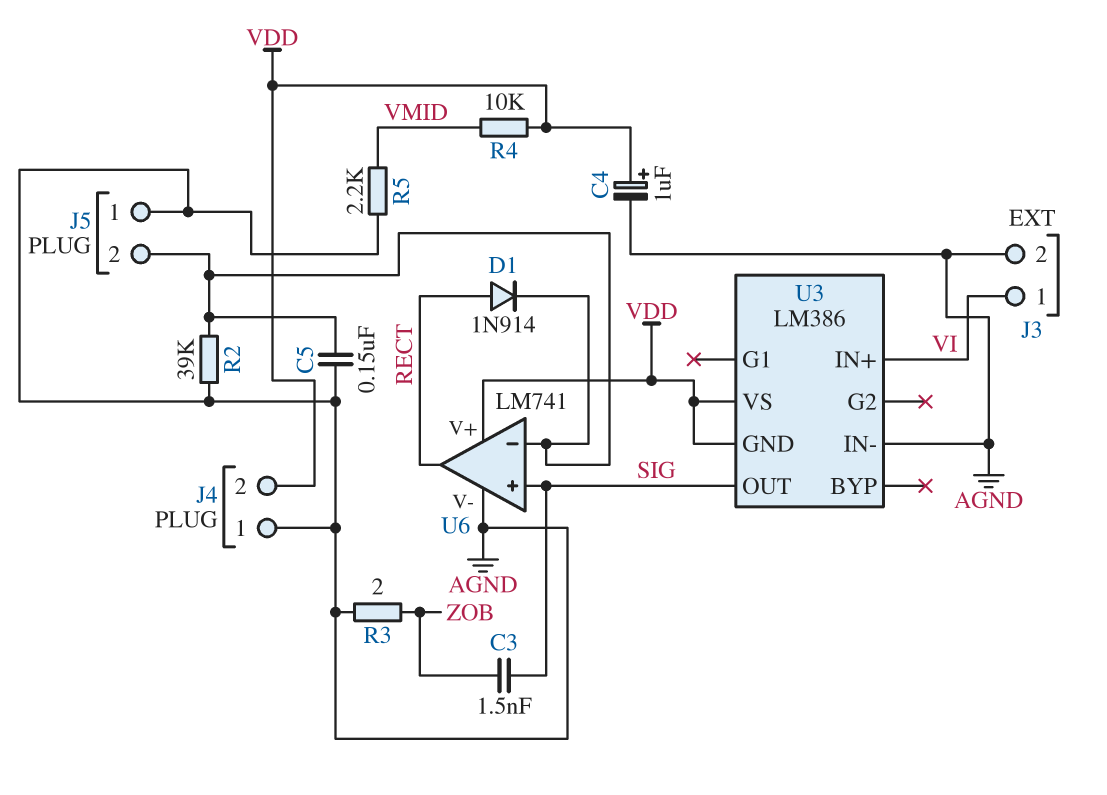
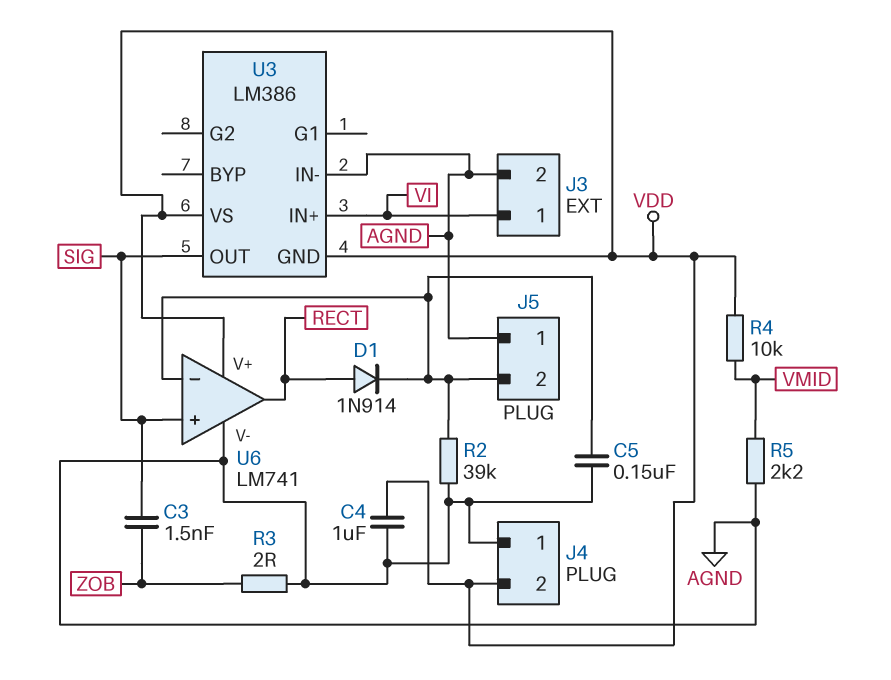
C4: 1uF (plus VDD, minus AGND) -> 1uF (AGND, VDD)

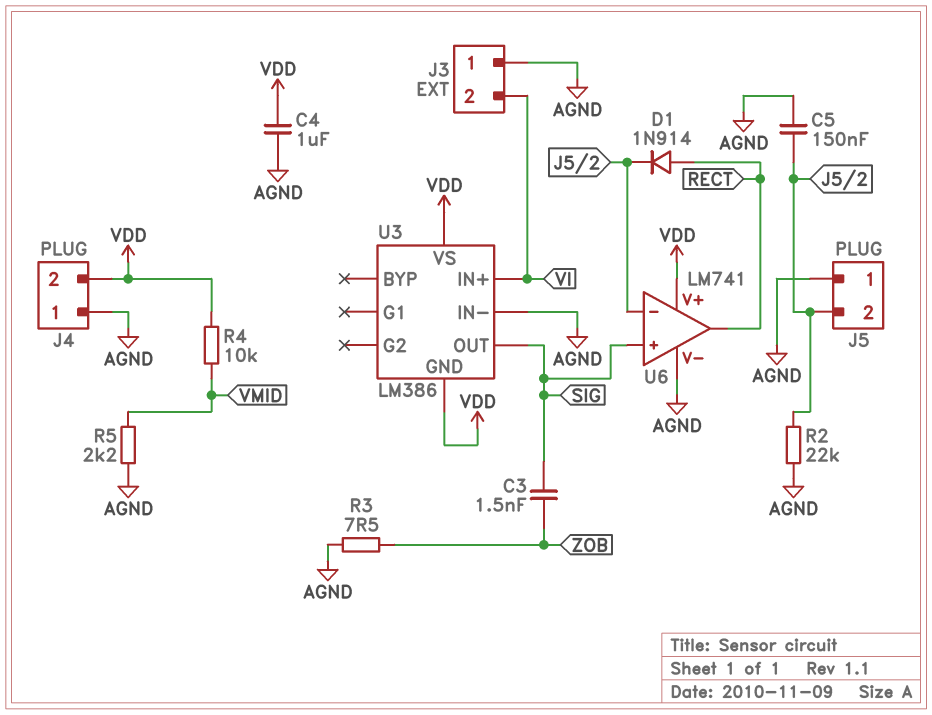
J3 pin 1: VI -> AGND
J3 pin 2: AGND -> VI
R2: 39k (AGND, J5/2) -> 22k (AGND, J5/2)
R3: 2 (AGND, ZOB) -> 7.5 (AGND, ZOB)

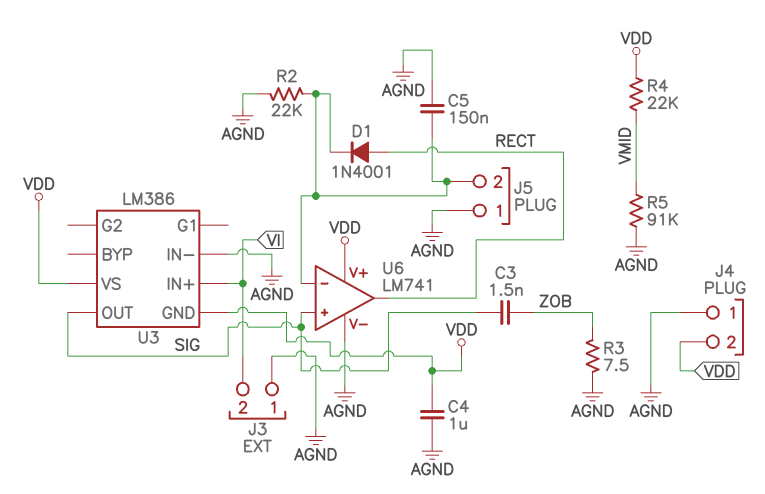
D1: diode 1N914 (A RECT, K J5/2) -> diode 1N4001 (A RECT, K J5/2)
R4: 10k (VDD, VMID) -> 22k (VDD, VMID)
R5: 2.2k (AGND, VMID) -> 91k (AGND, VMID)

